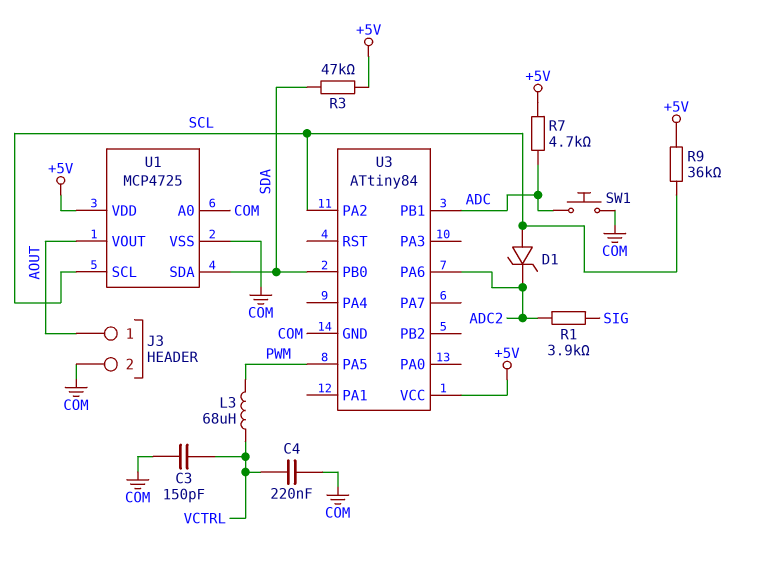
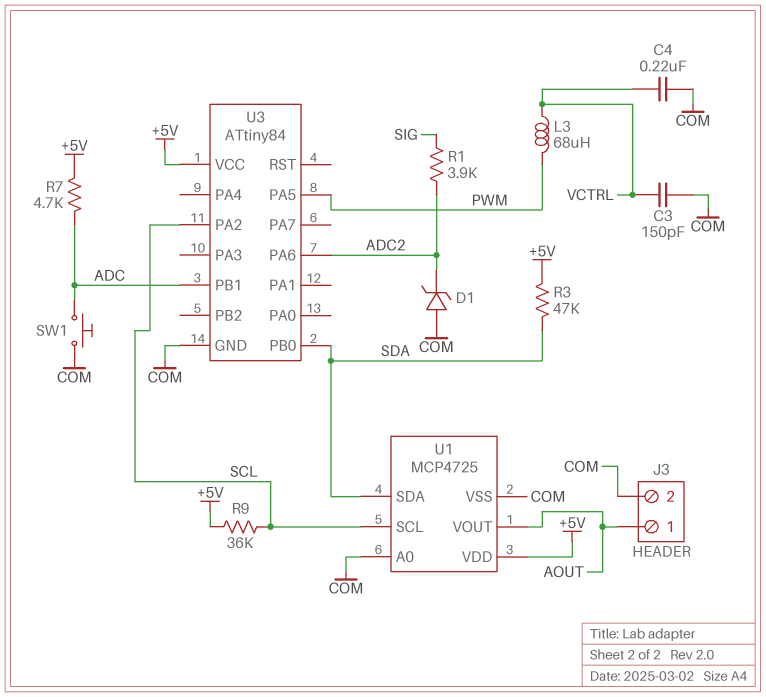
D1: zener (A SCL, K ADC2) -> zener (A COM, K ADC2)

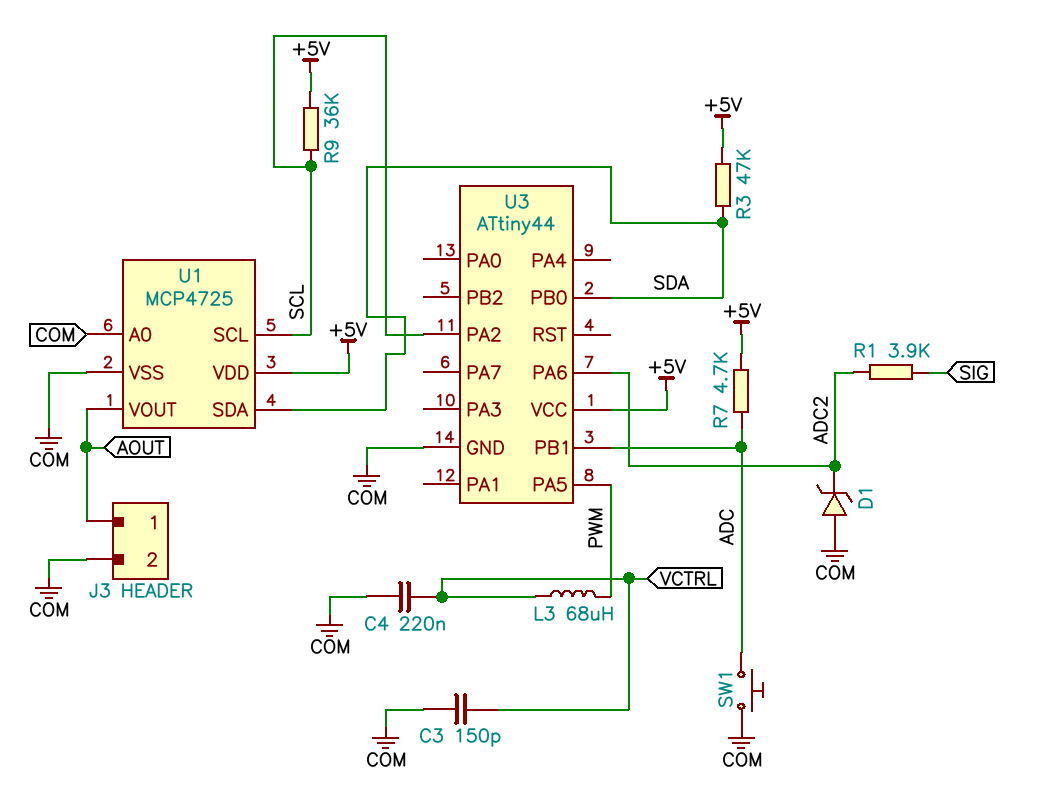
U3: ATtiny84 -> ATtiny44

